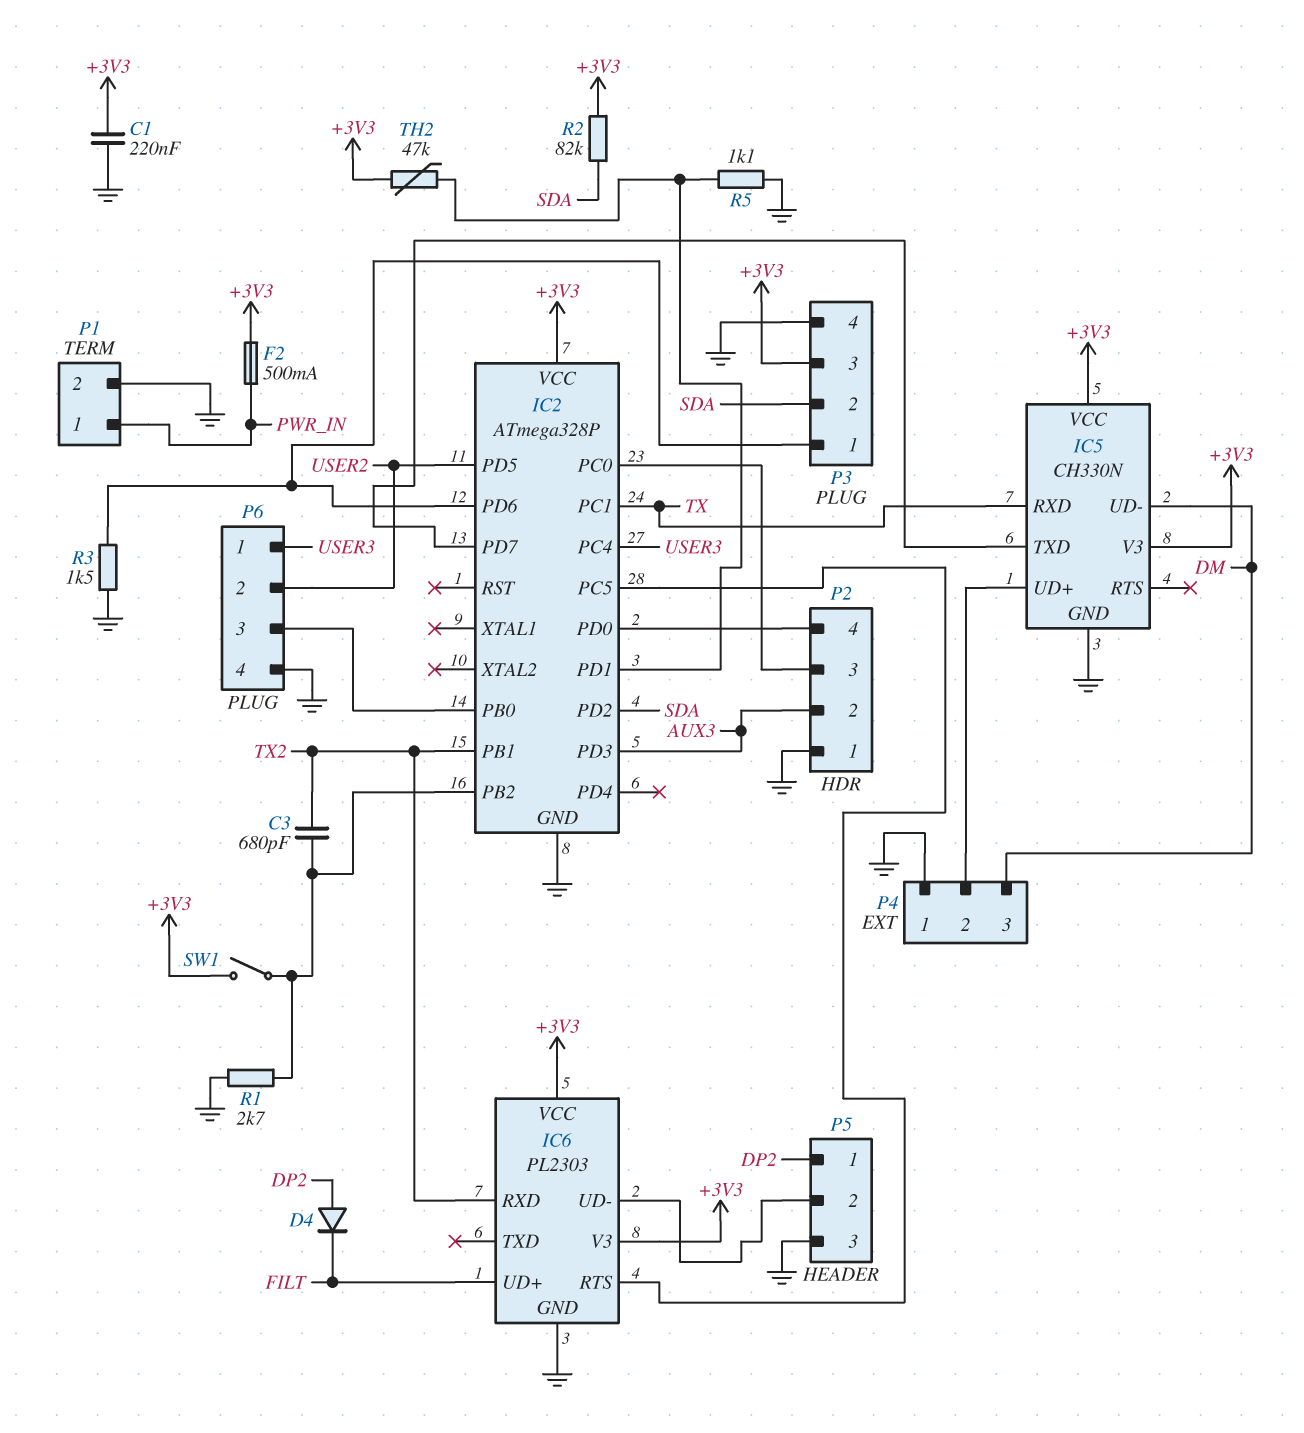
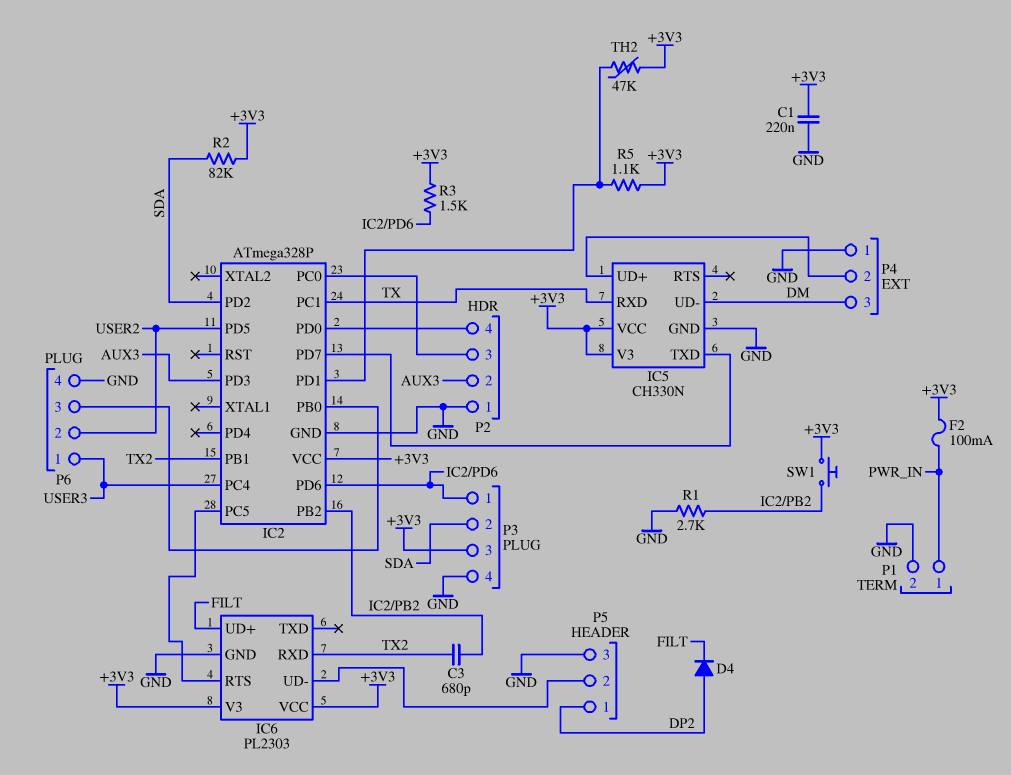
F2: 500mA (+3V3, PWR_IN) -> 100mA (+3V3, PWR_IN)
R3: 1.5k (GND, IC2/PD6) -> 1.5k (+3V3, IC2/PD6)
R5: 1.1k (GND, IC2/PD1) -> 1.1k (+3V3, IC2/PD1)
SW1: switch (+3V3, IC2/PB2) -> button (+3V3, IC2/PB2)

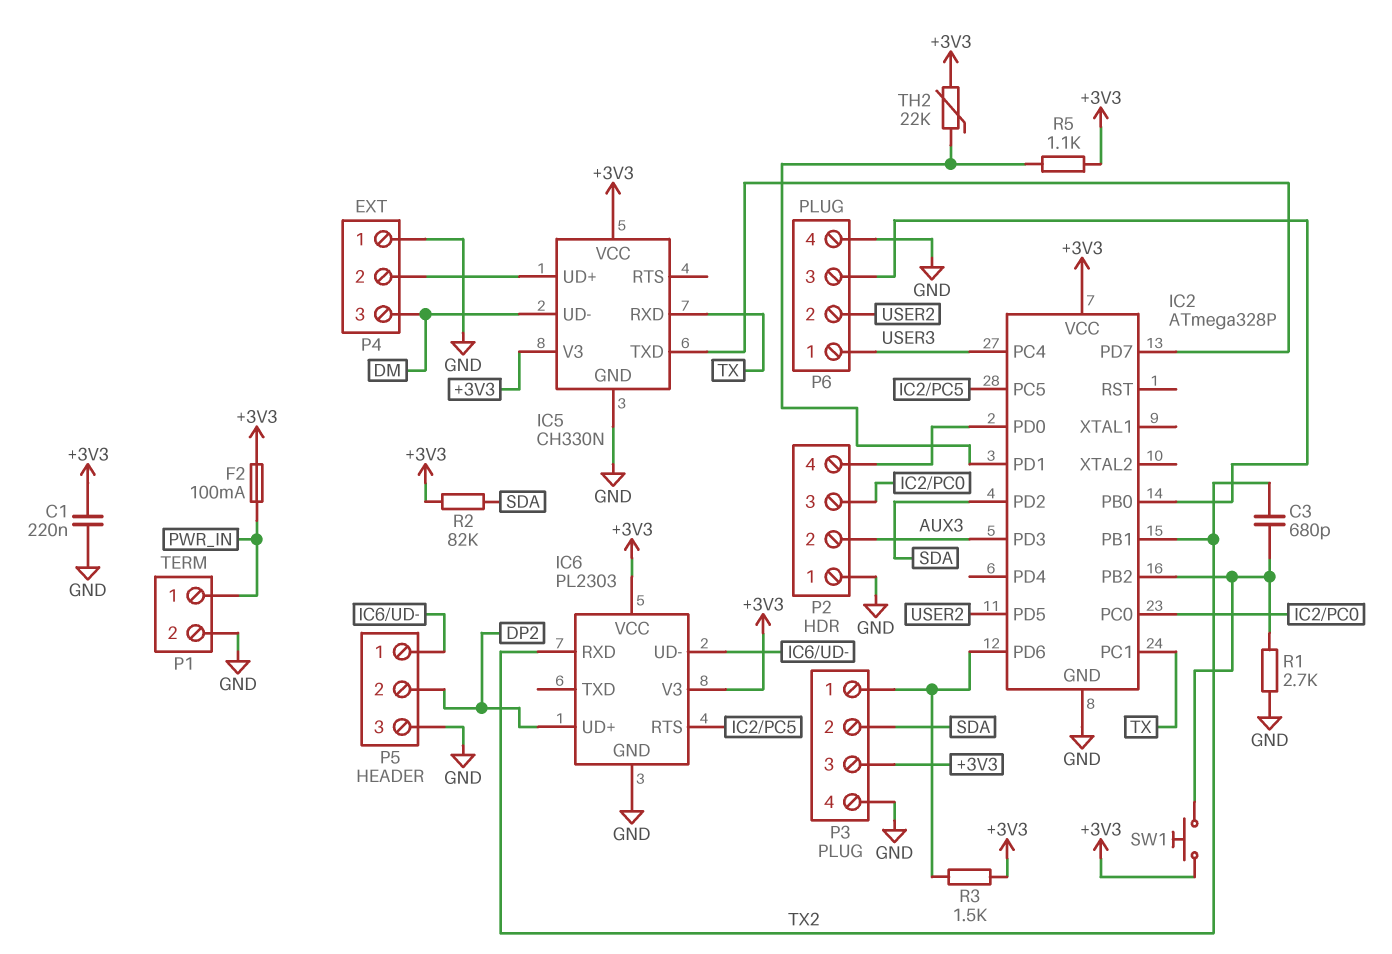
D4: diode (A DP2, K FILT) -> none
IC6 pin UD+: FILT -> DP2
P5 pin 1: DP2 -> IC6/UD-
P5 pin 2: IC6/UD- -> DP2
TH2: 47k (+3V3, IC2/PD1) -> 22k (+3V3, IC2/PD1)

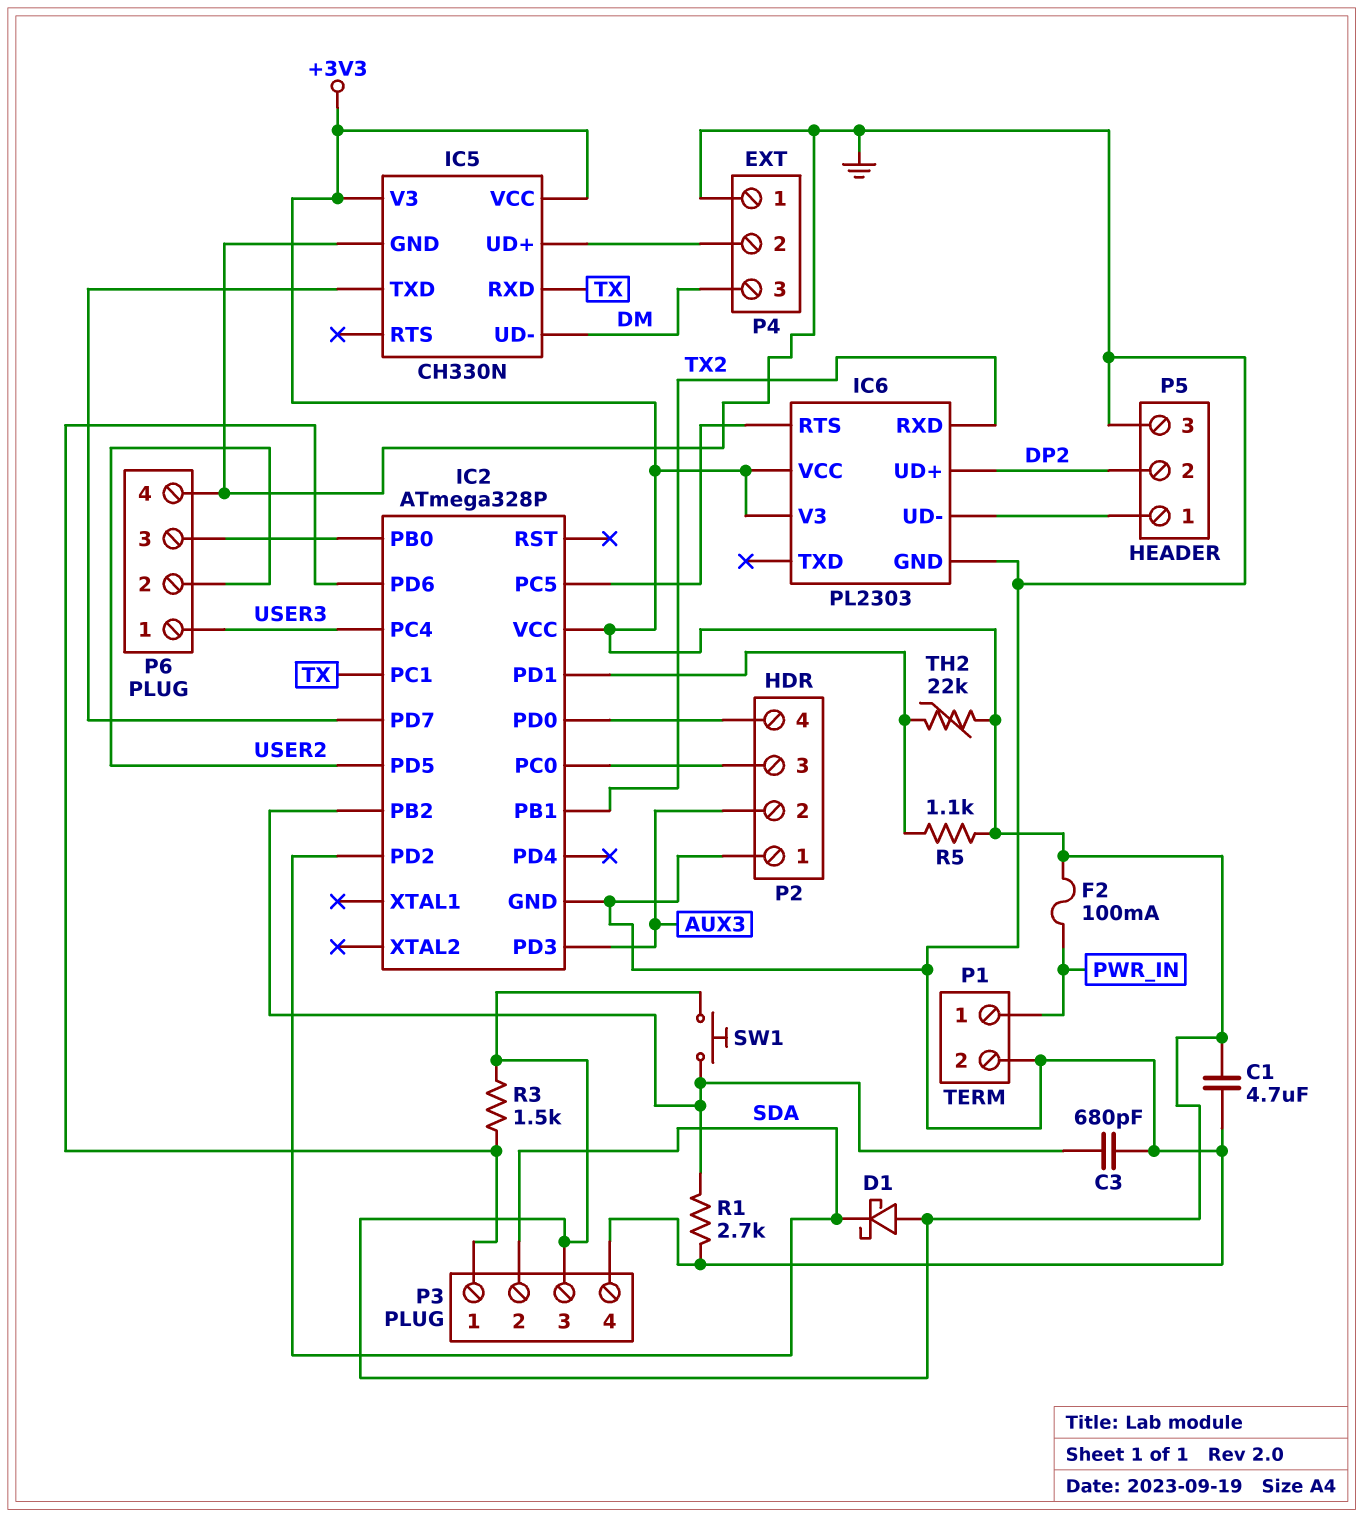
C1: 220nF (+3V3, GND) -> 4.7uF (+3V3, GND)
C3: 680pF (IC2/PB2, TX2) -> 680pF (GND, IC2/PB2)
D1: none -> schottky (A +3V3, K SDA)
R2: 82k (+3V3, SDA) -> none

